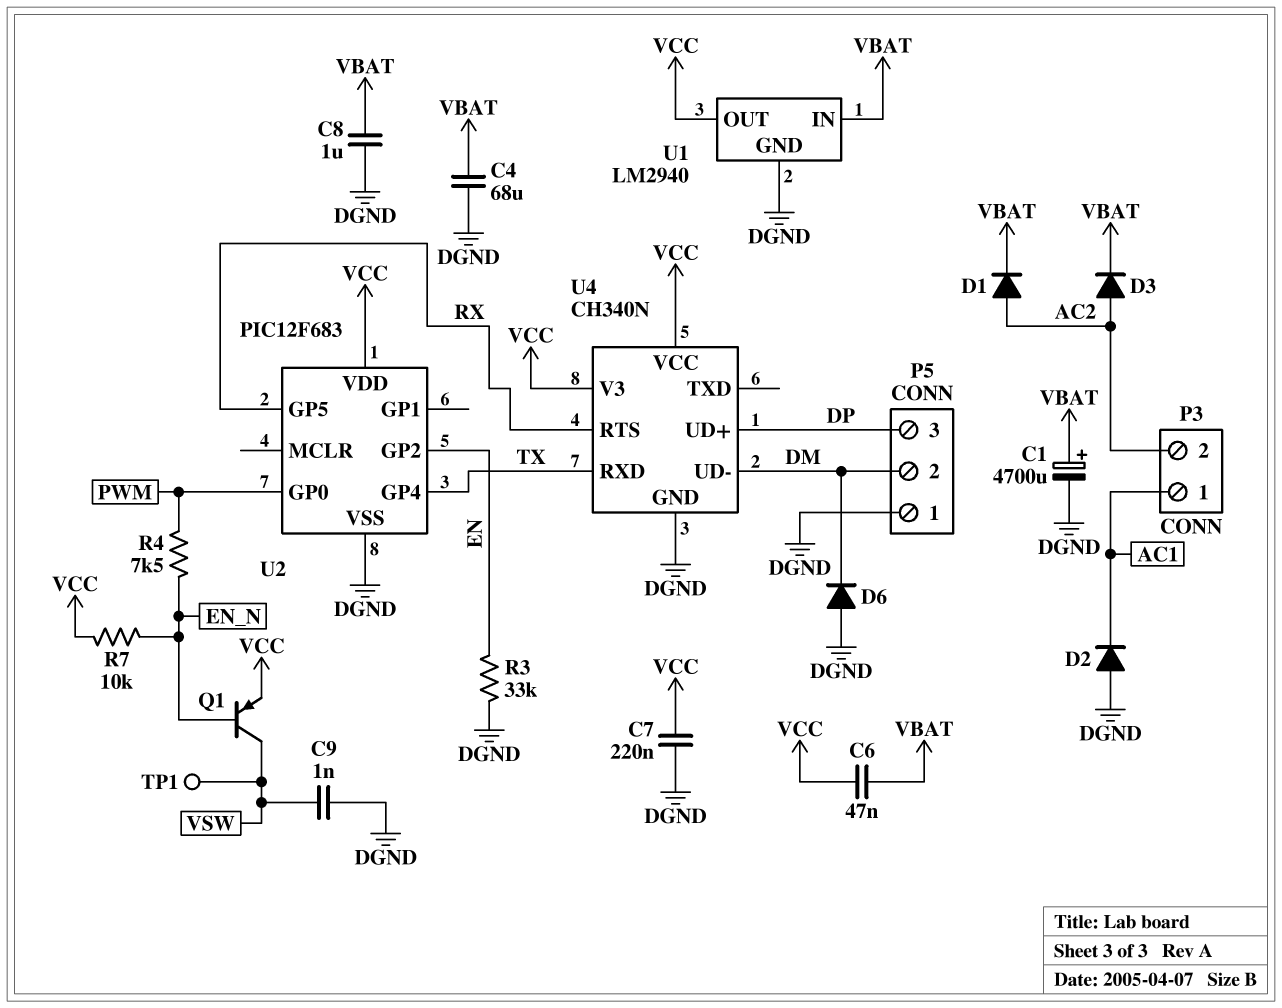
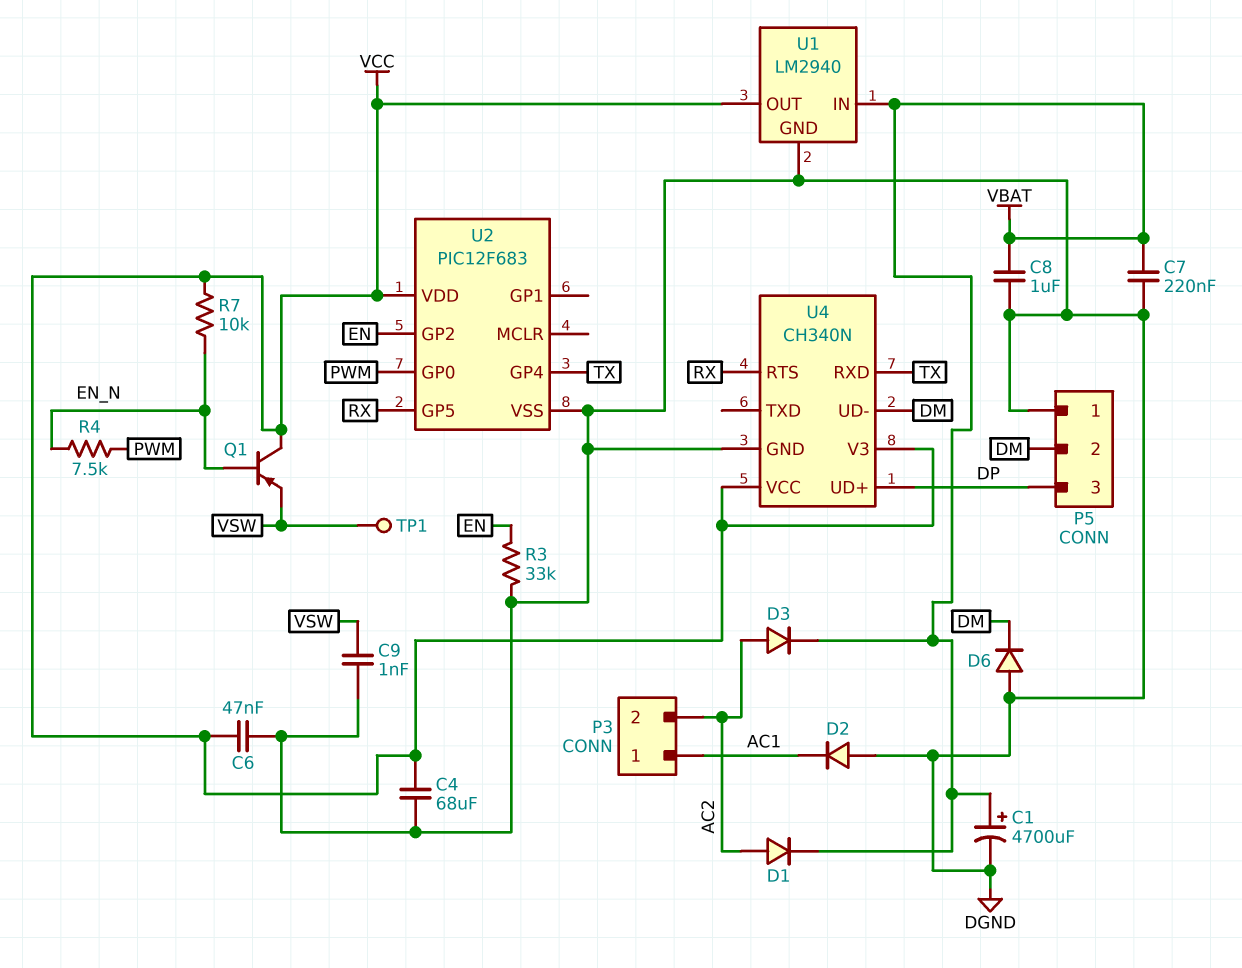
C4: 68uF (DGND, VBAT) -> 68uF (DGND, VCC)
C6: 47nF (VBAT, VCC) -> 47nF (DGND, VCC)
C7: 220nF (DGND, VCC) -> 220nF (DGND, VBAT)
Q1: PNP (B EN_N, C VSW, E VCC) -> PNP (B EN_N, C VCC, E VSW)

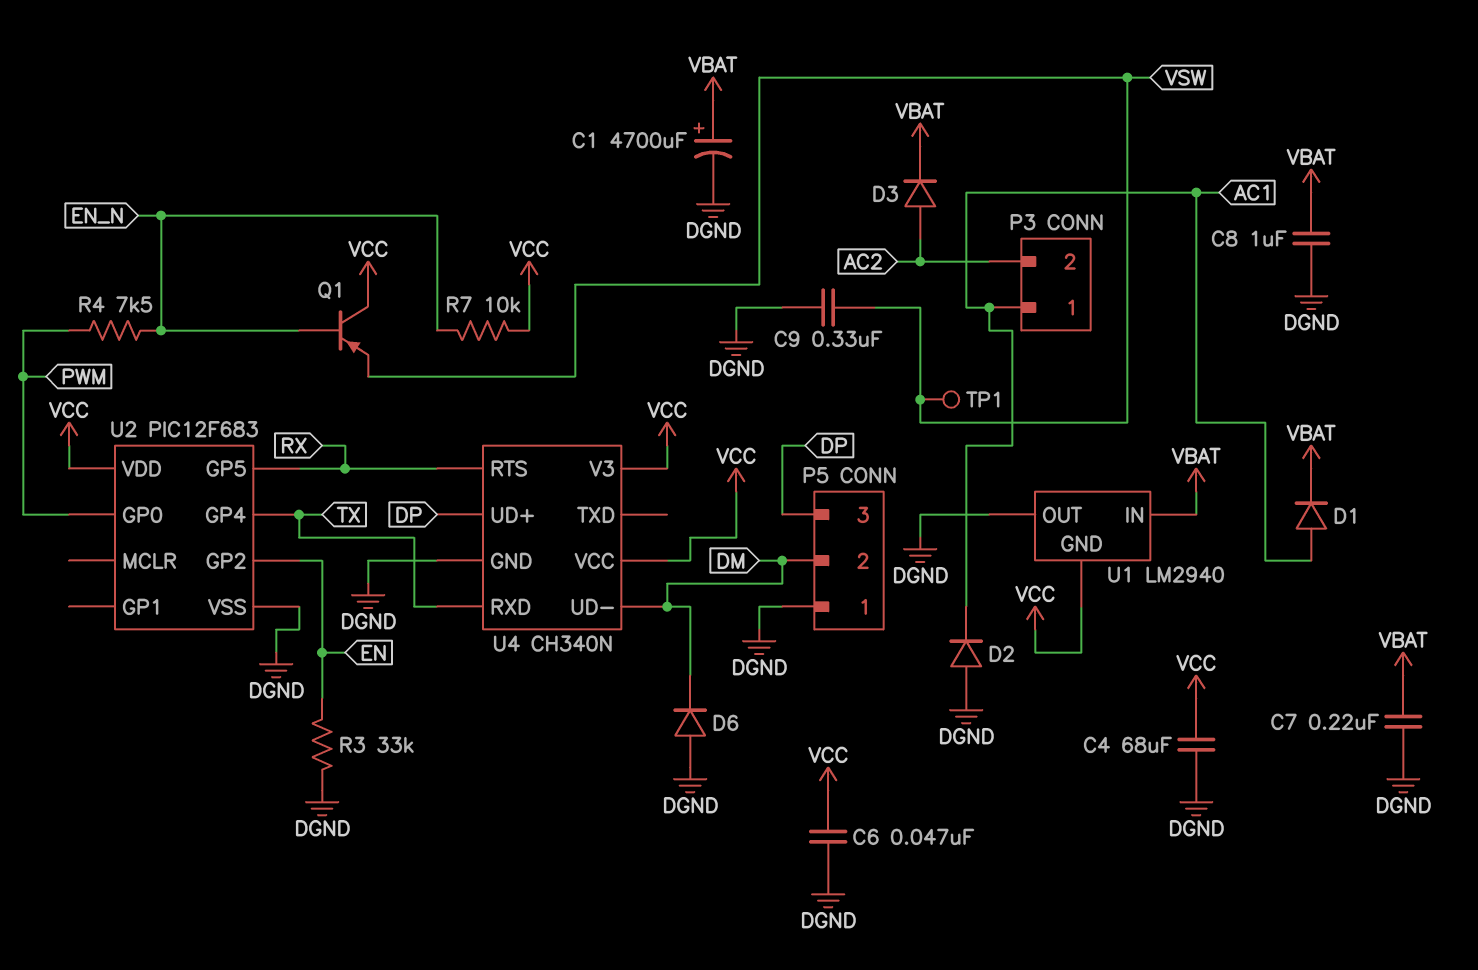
C9: 1nF (DGND, VSW) -> 330nF (DGND, VSW)
D1: diode (A AC2, K VBAT) -> diode (A AC1, K VBAT)
U1 pin GND: DGND -> VCC
U1 pin OUT: VCC -> DGND

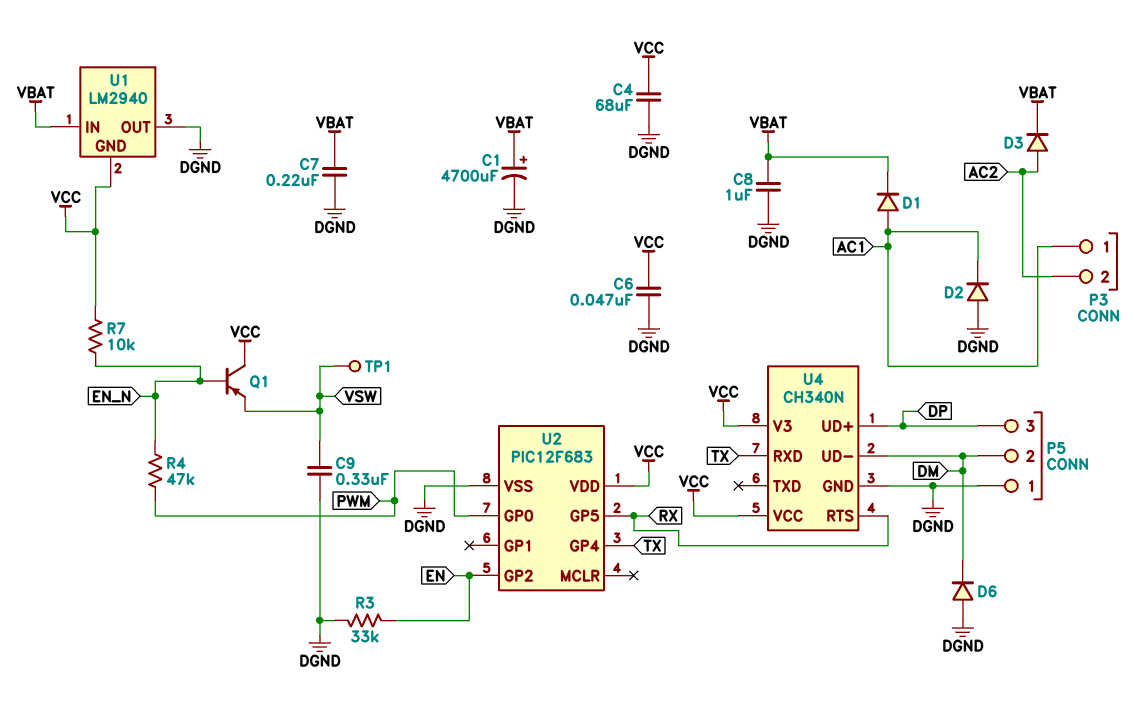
R4: 7.5k (EN_N, PWM) -> 47k (EN_N, PWM)

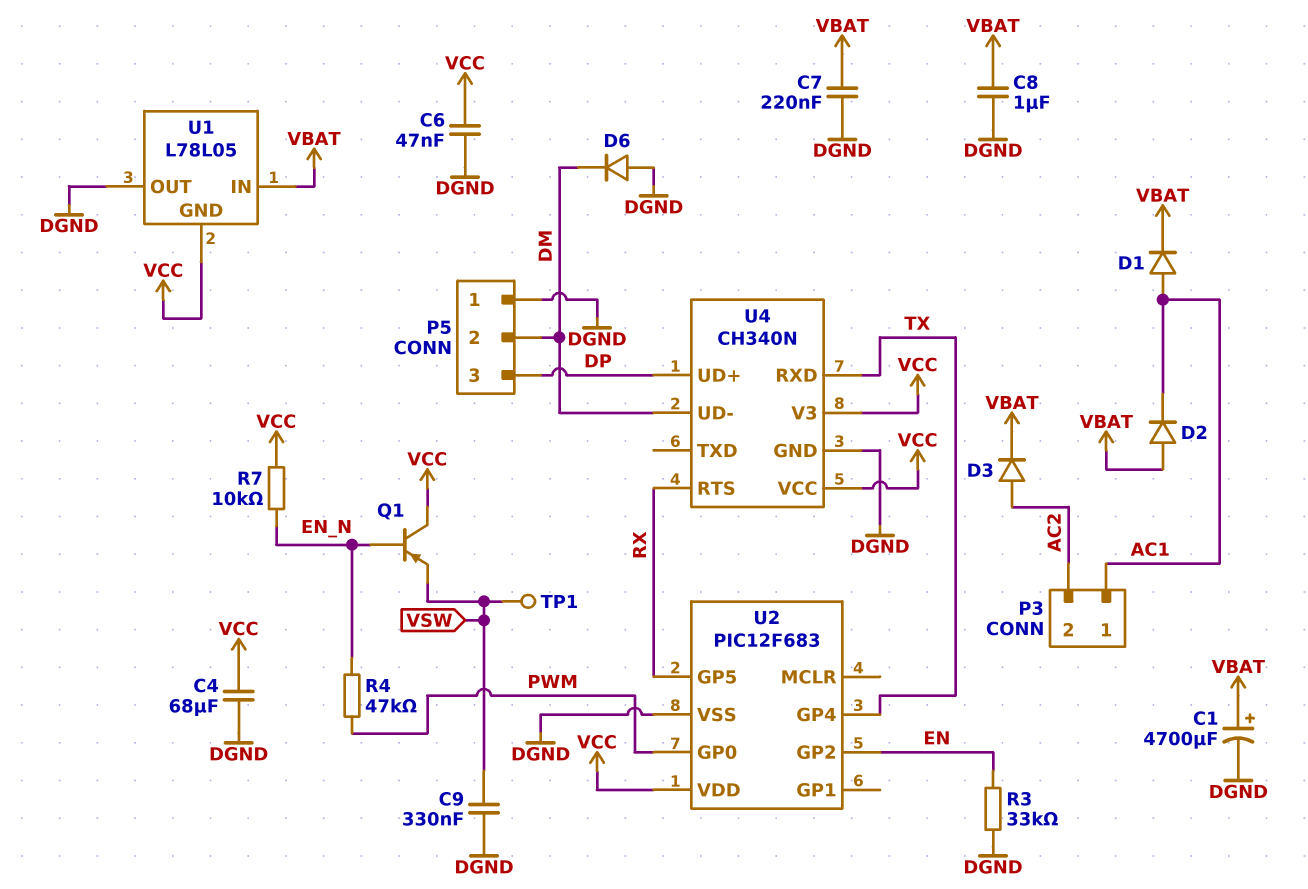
D2: diode (A DGND, K AC1) -> diode (A VBAT, K AC1)
U1: LM2940 -> L78L05

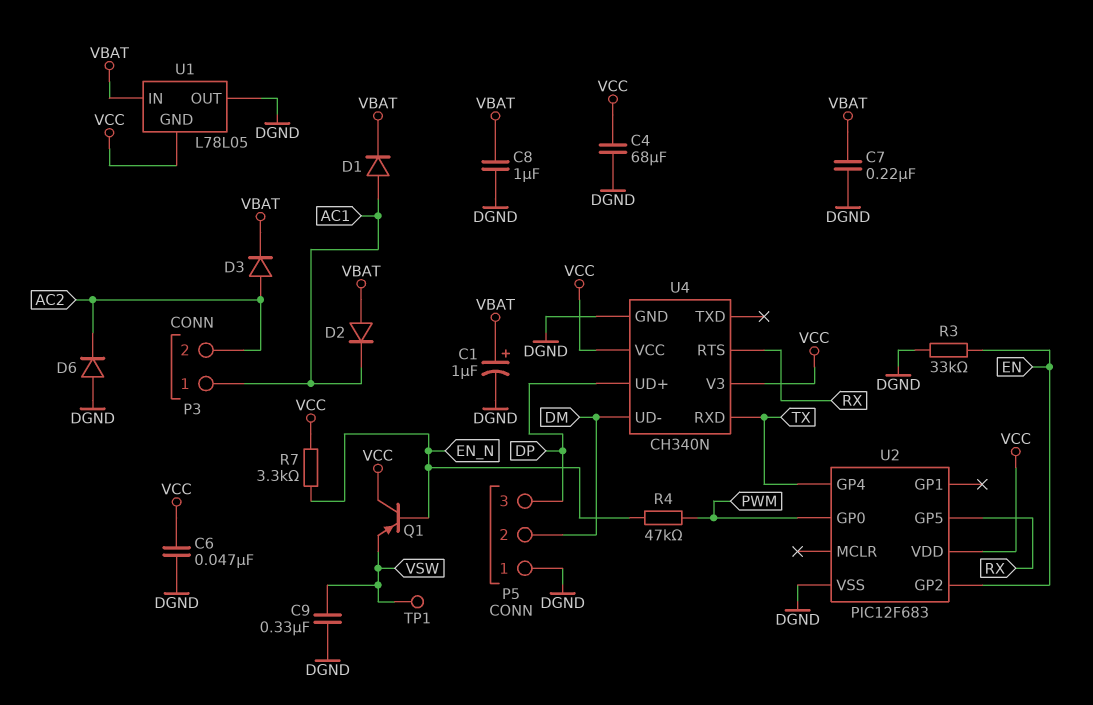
C1: 4700uF (plus VBAT, minus DGND) -> 1uF (plus VBAT, minus DGND)
D6: diode (A DGND, K DM) -> diode (A DGND, K AC2)
R7: 10k (EN_N, VCC) -> 3.3k (EN_N, VCC)

